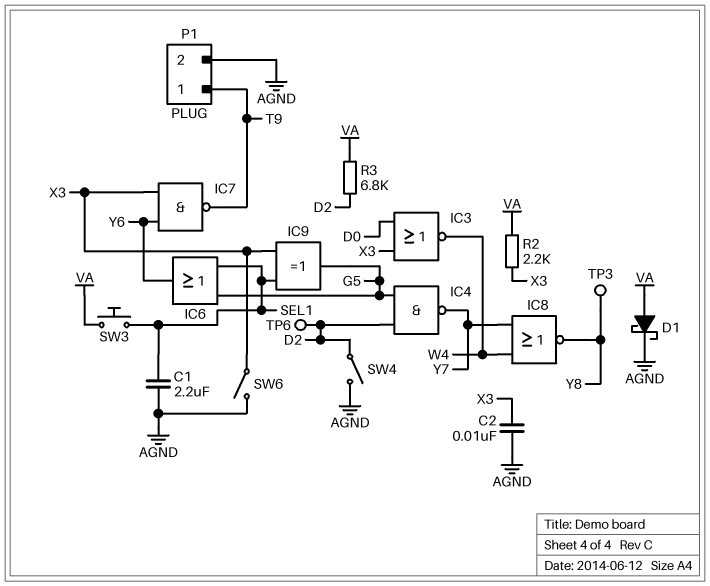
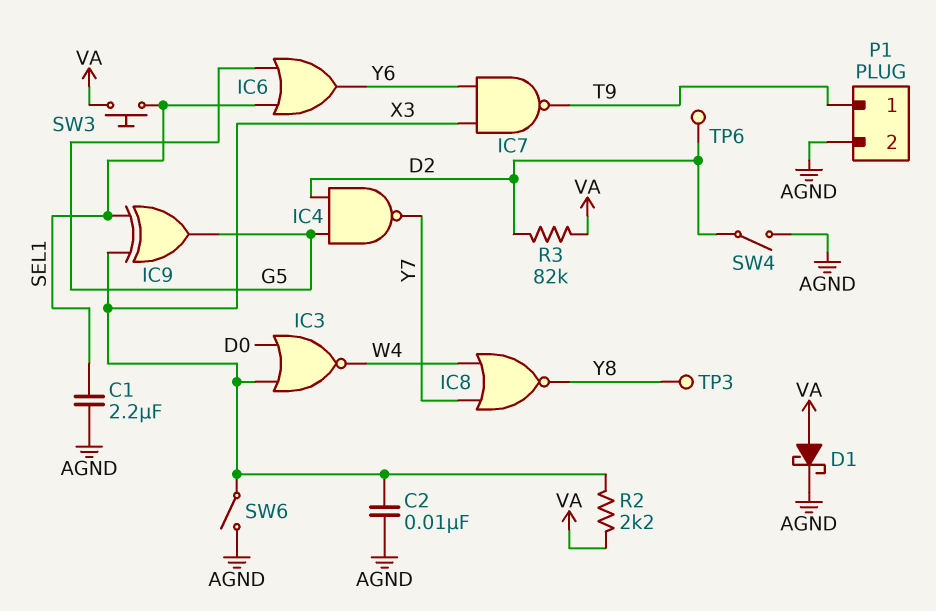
R3: 6.8k (D2, VA) -> 82k (D2, VA)

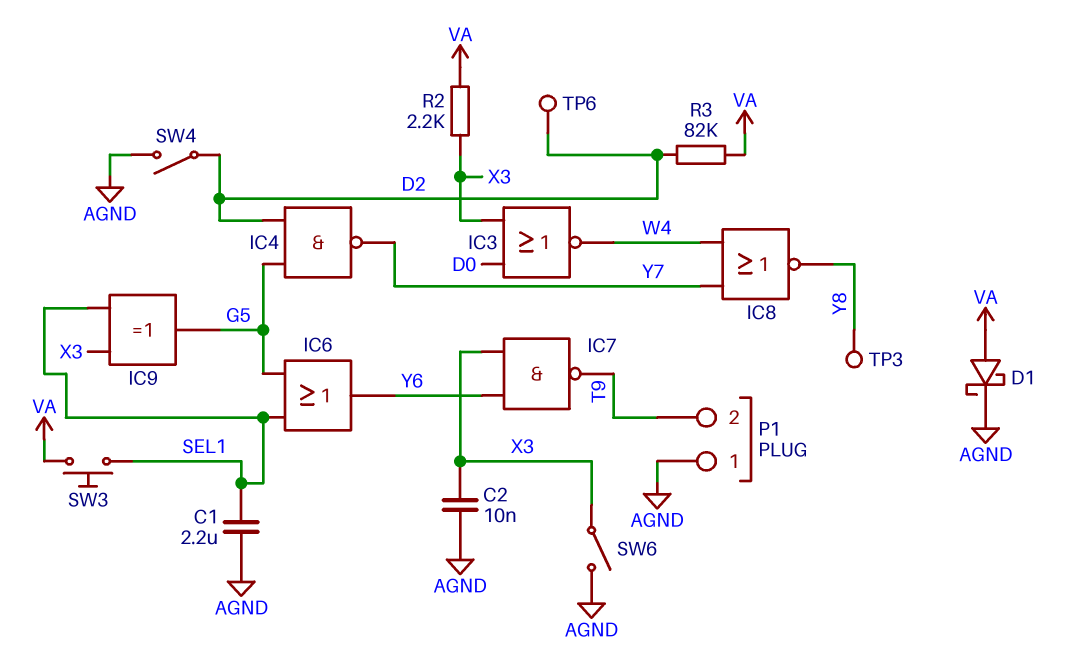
P1 pin 1: T9 -> AGND
P1 pin 2: AGND -> T9

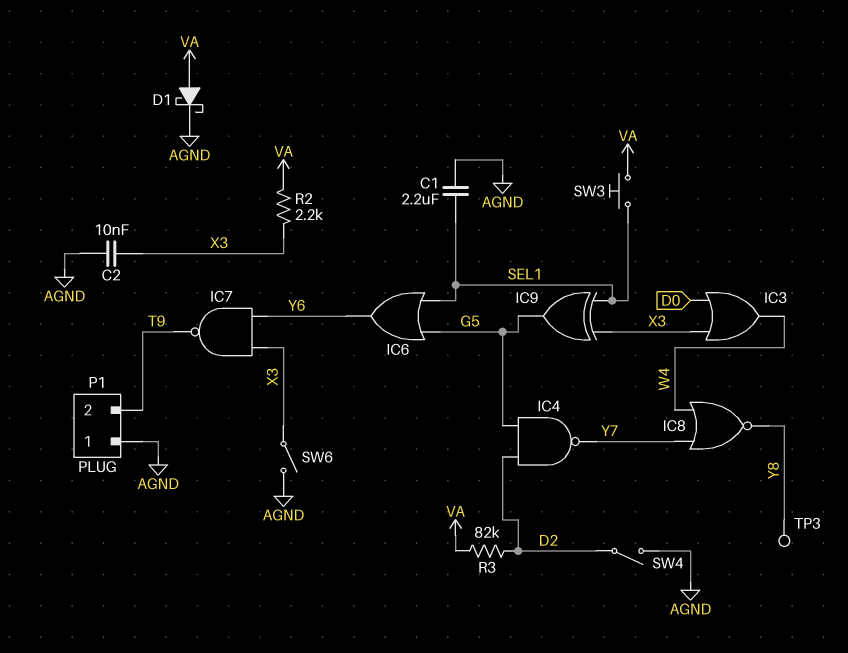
IC3: NOR (in D0, in X3, out W4) -> OR (in D0, in X3, out W4)
TP6: test point (D2) -> none

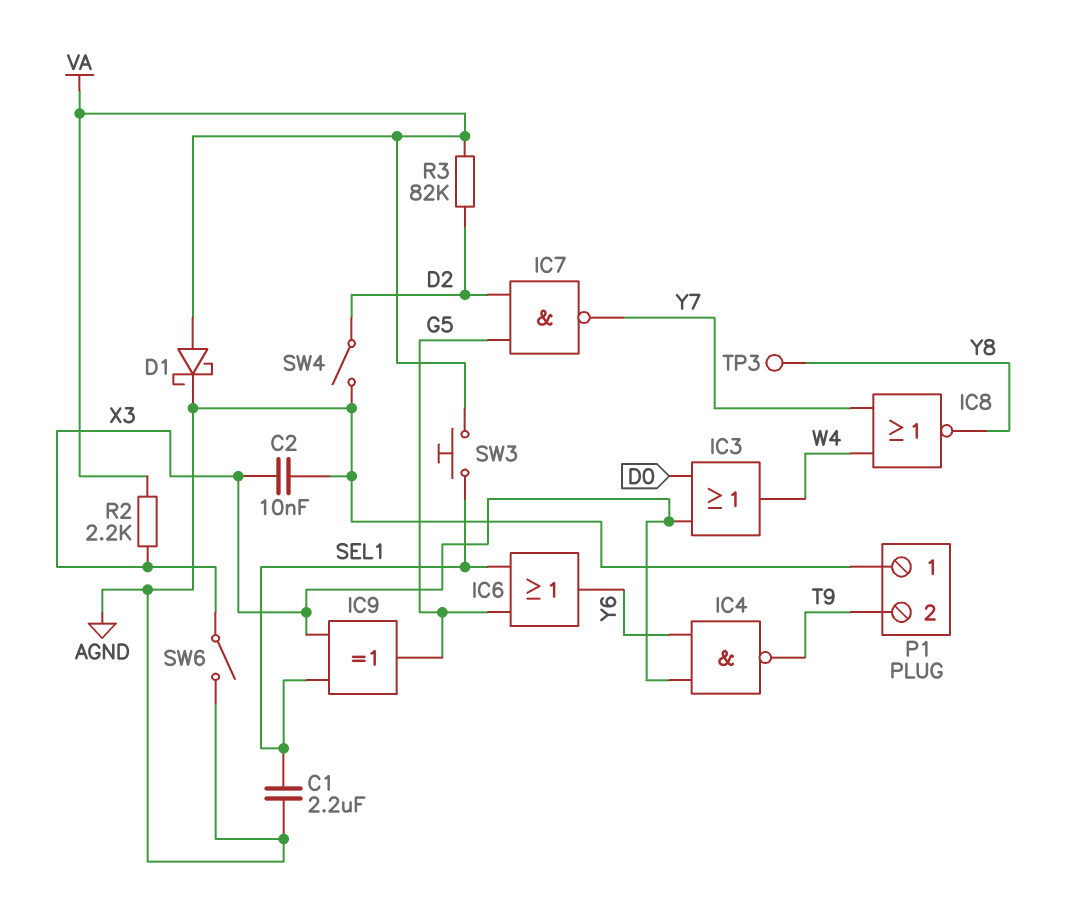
IC4: NAND (in D2, in G5, out Y7) -> NAND (in X3, in Y6, out T9)
IC7: NAND (in X3, in Y6, out T9) -> NAND (in D2, in G5, out Y7)

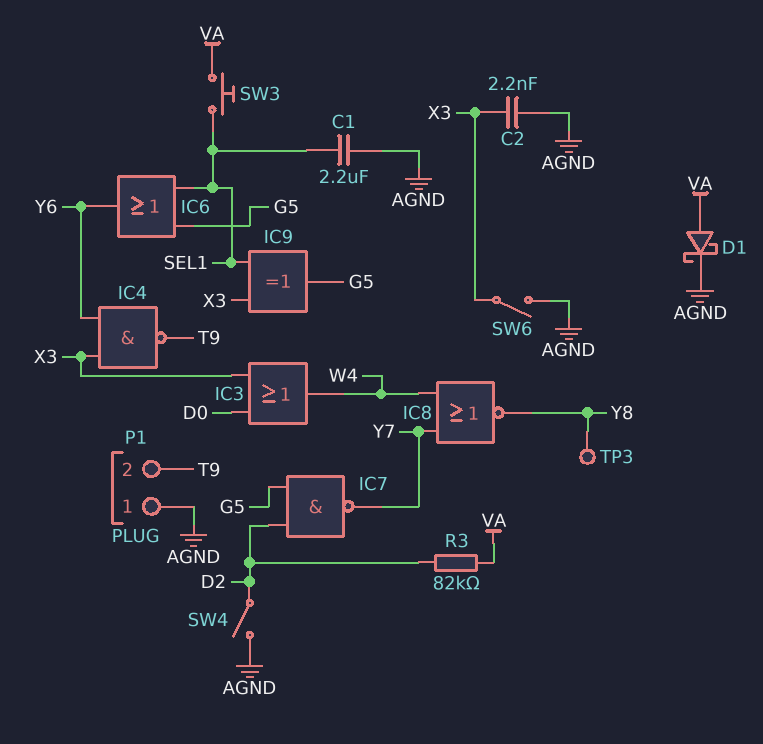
C2: 10nF (AGND, X3) -> 2.2nF (AGND, X3)
R2: 2.2k (VA, X3) -> none

